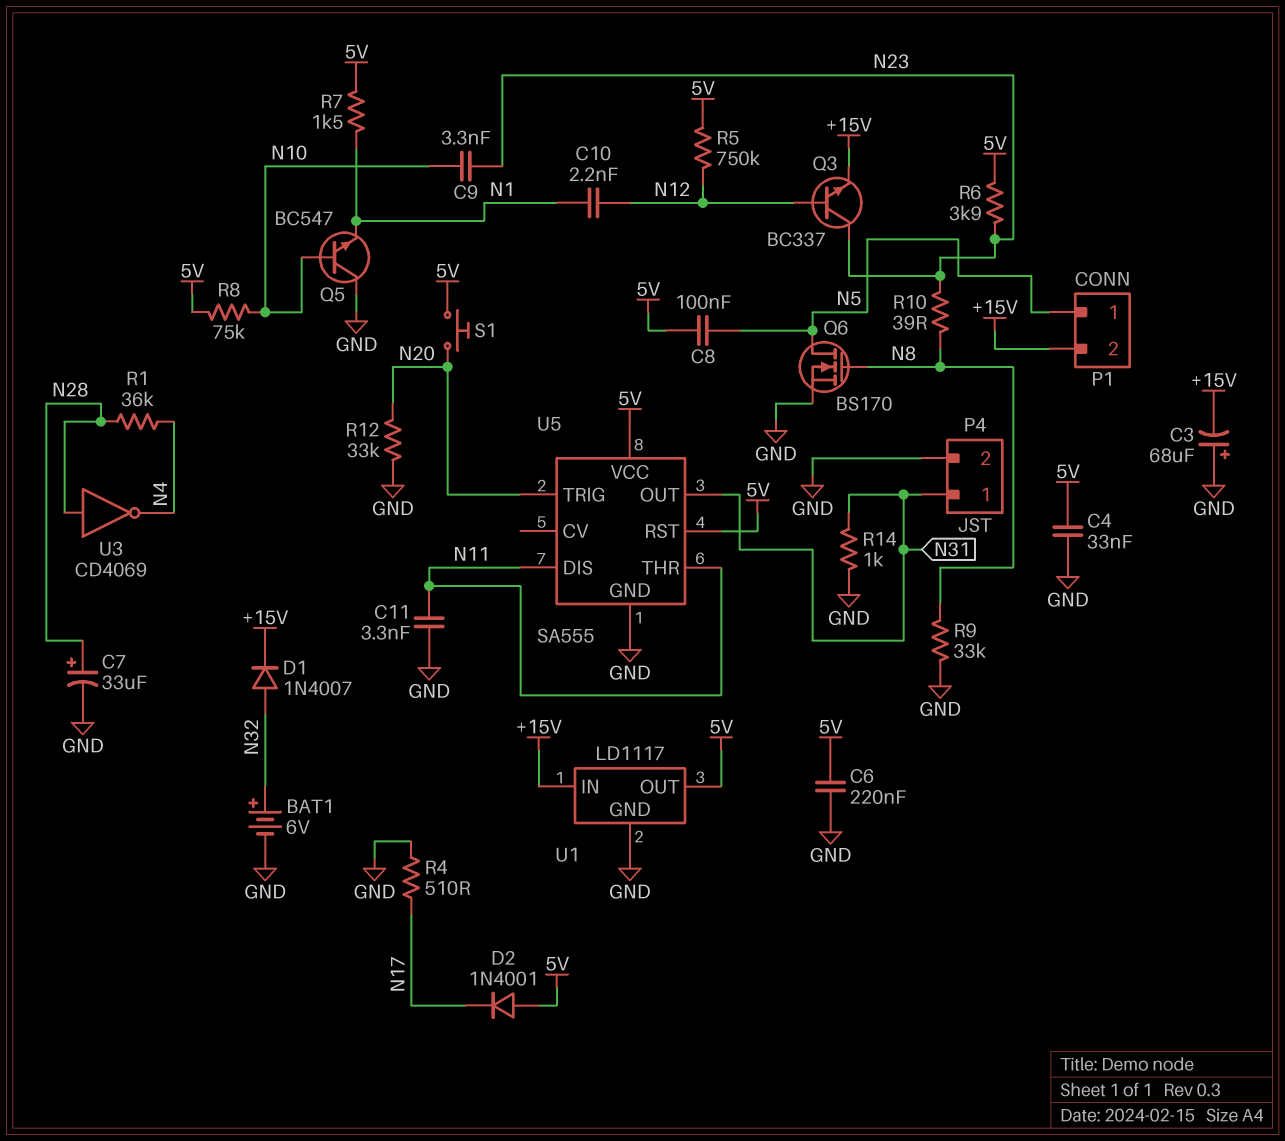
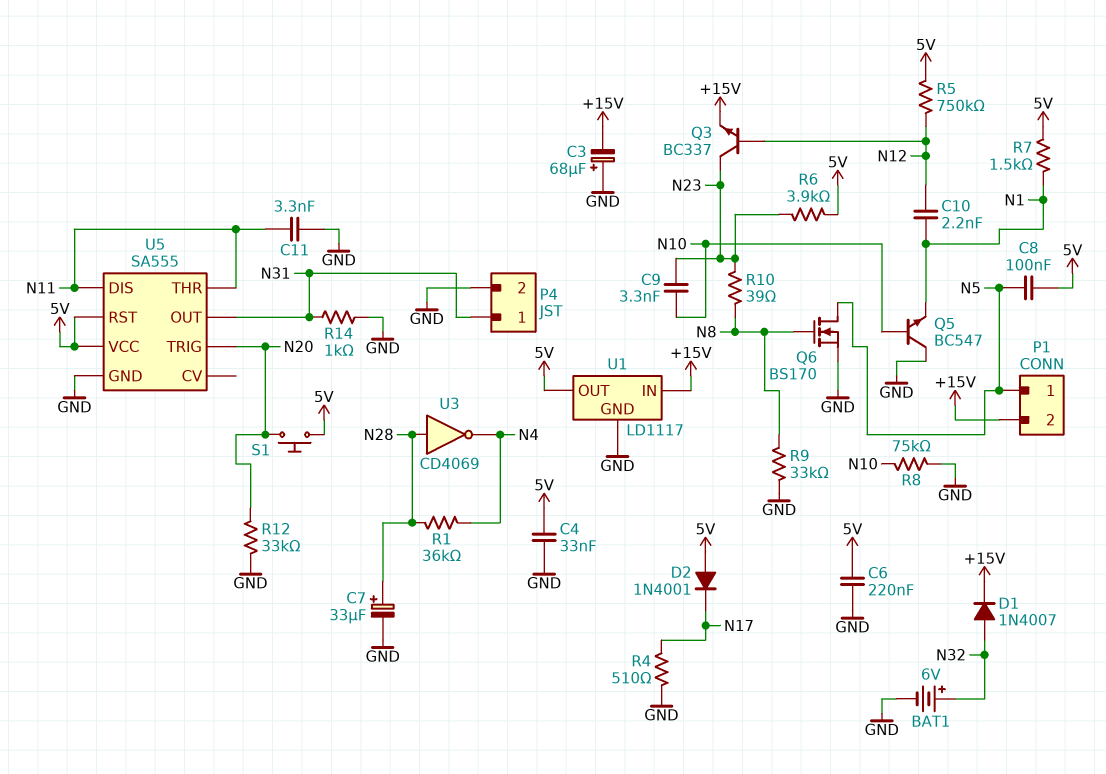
R8: 75k (5V, N10) -> 75k (GND, N10)

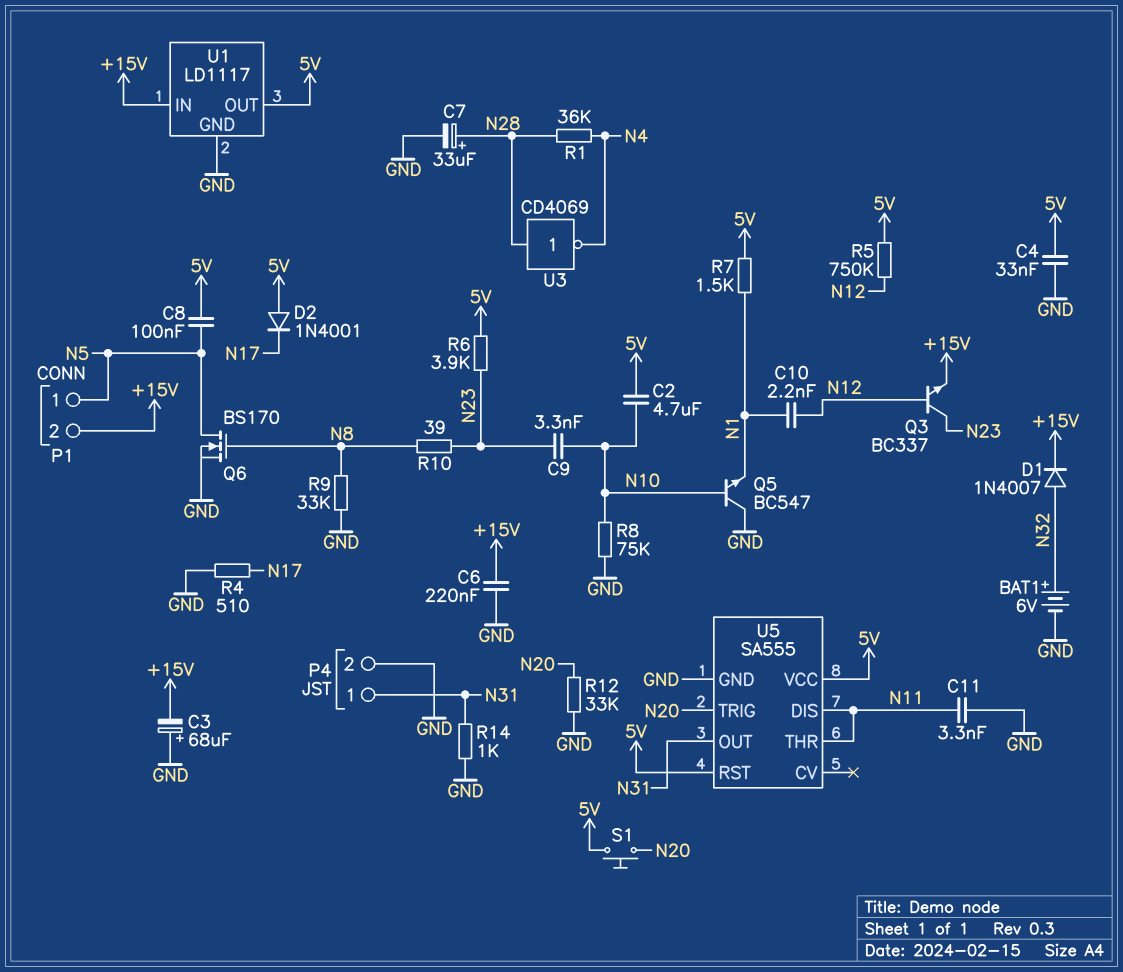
C2: none -> 4.7uF (5V, N10)
C6: 220nF (5V, GND) -> 220nF (+15V, GND)

